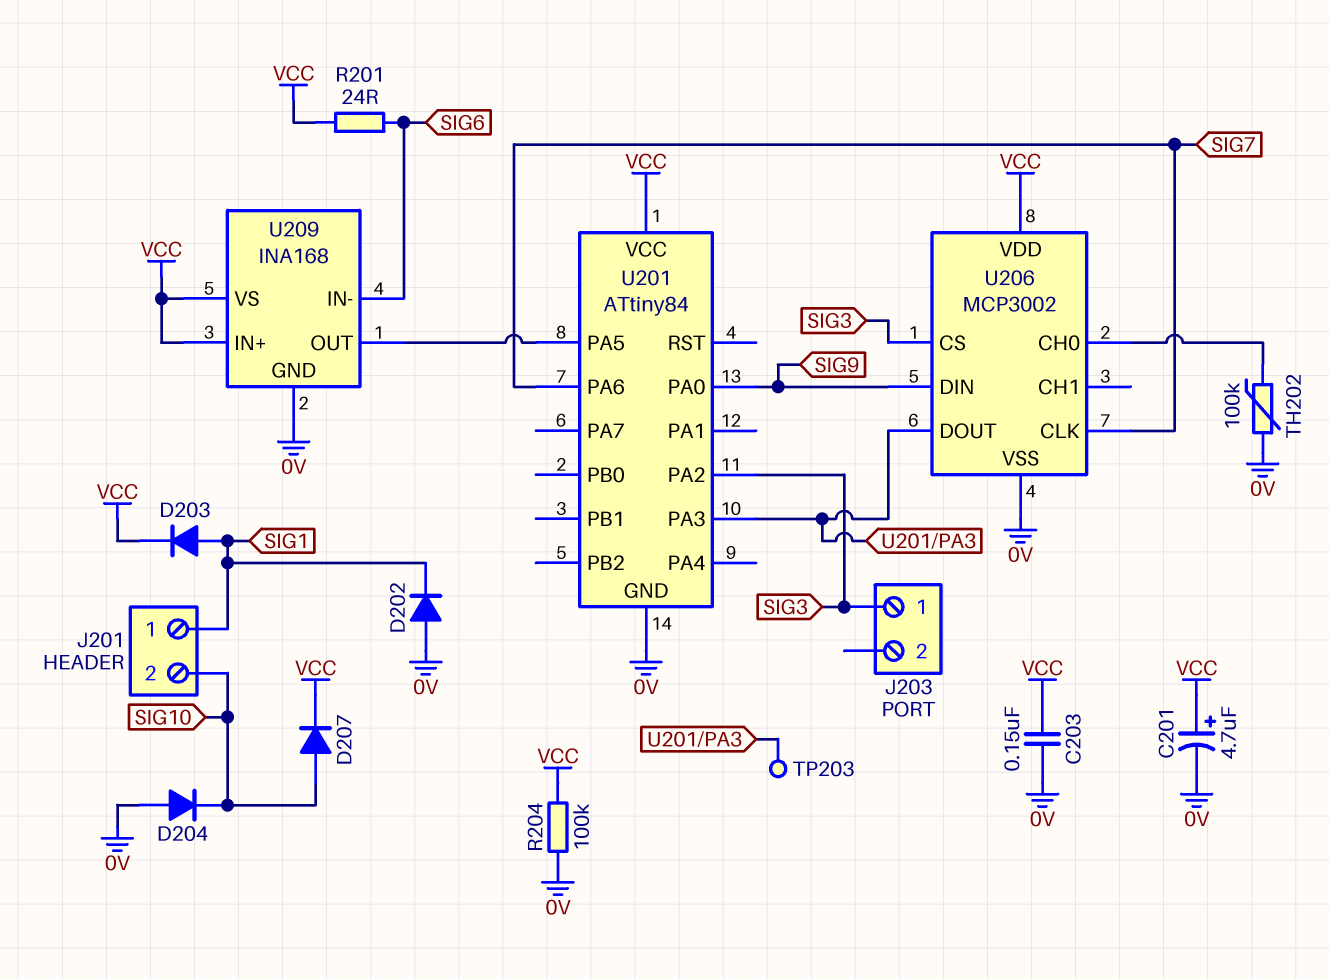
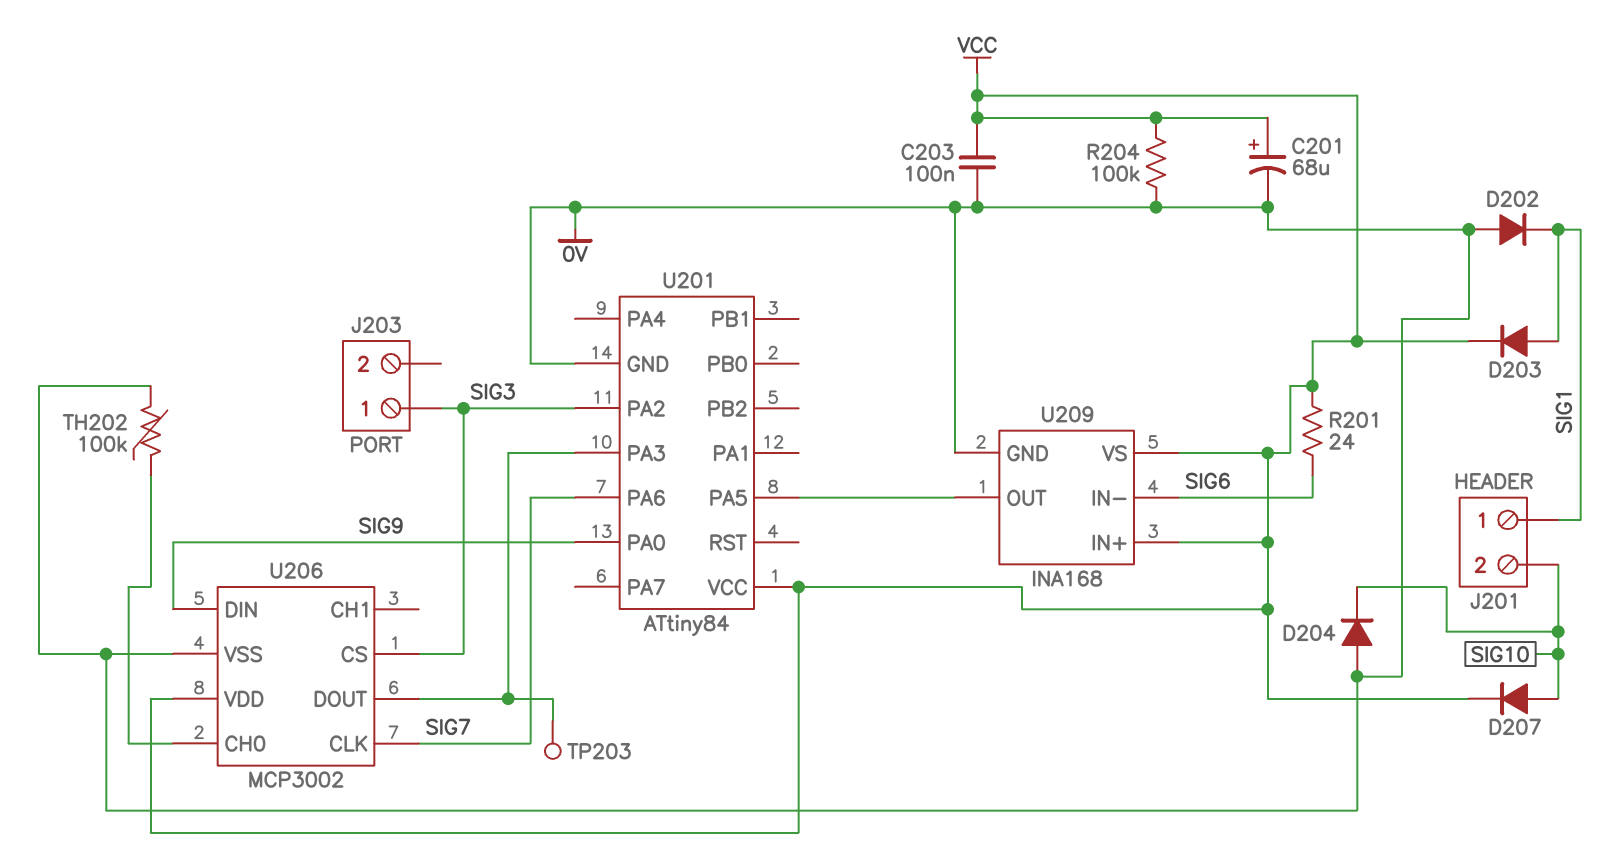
C201: 4.7uF (plus VCC, minus 0V) -> 68uF (plus VCC, minus 0V)
C203: 150nF (0V, VCC) -> 100nF (0V, VCC)

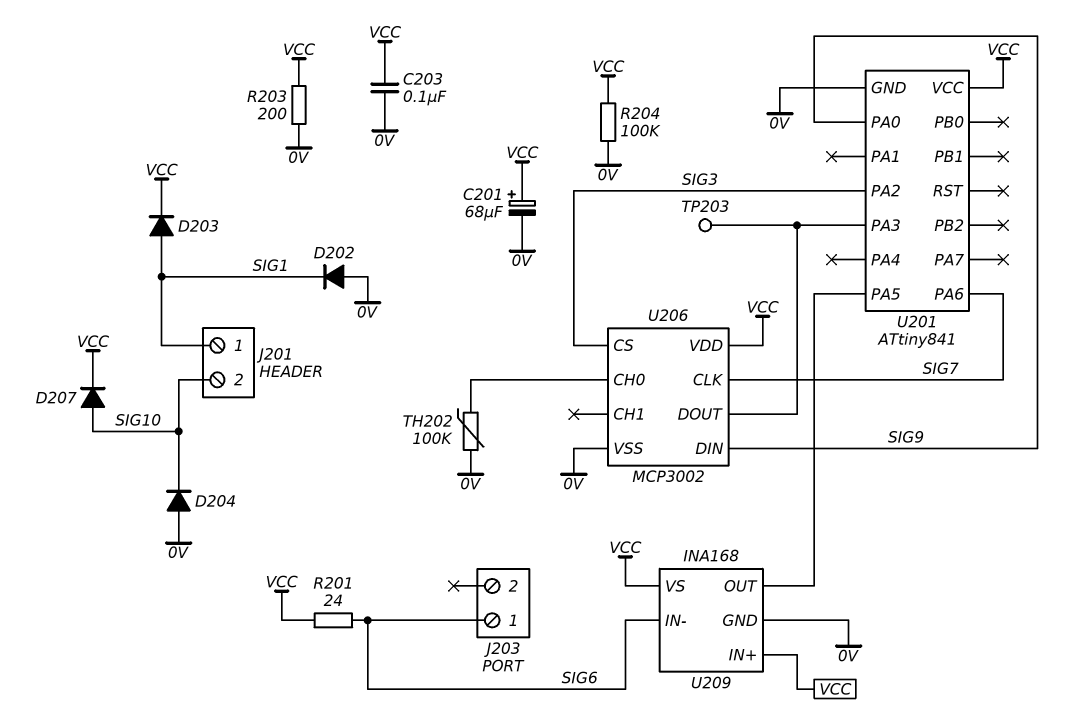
J203 pin 1: SIG3 -> SIG6
R203: none -> 200 (0V, VCC)
U201: ATtiny84 -> ATtiny841

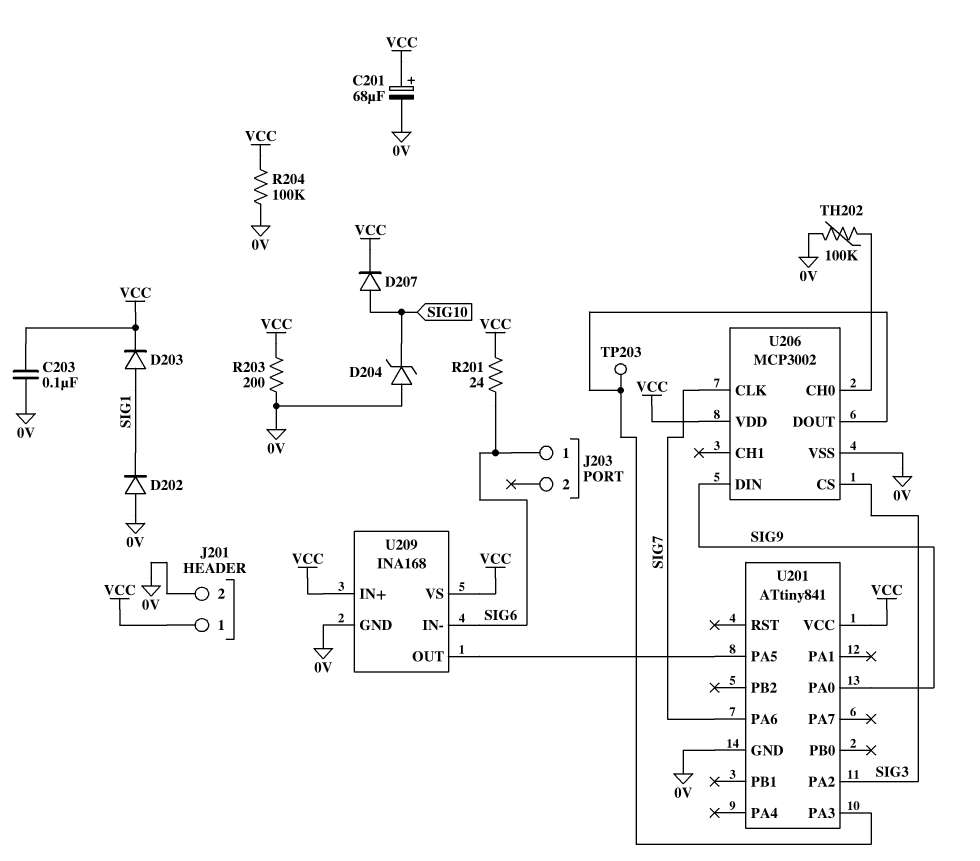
D204: diode (A 0V, K SIG10) -> zener (A 0V, K SIG10)
J201 pin 1: SIG1 -> VCC
J201 pin 2: SIG10 -> 0V

